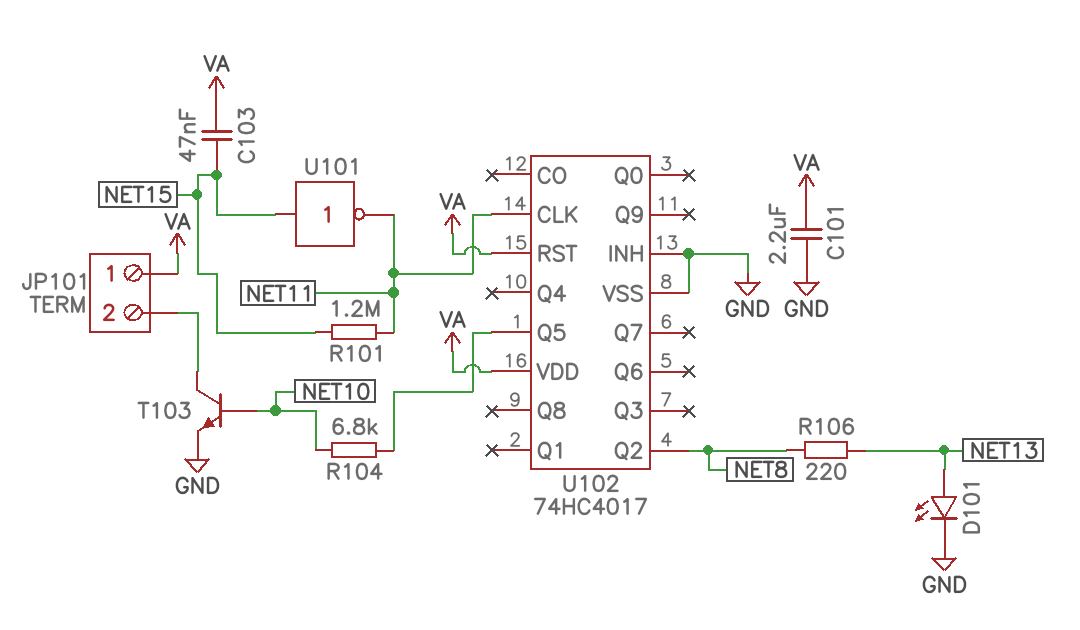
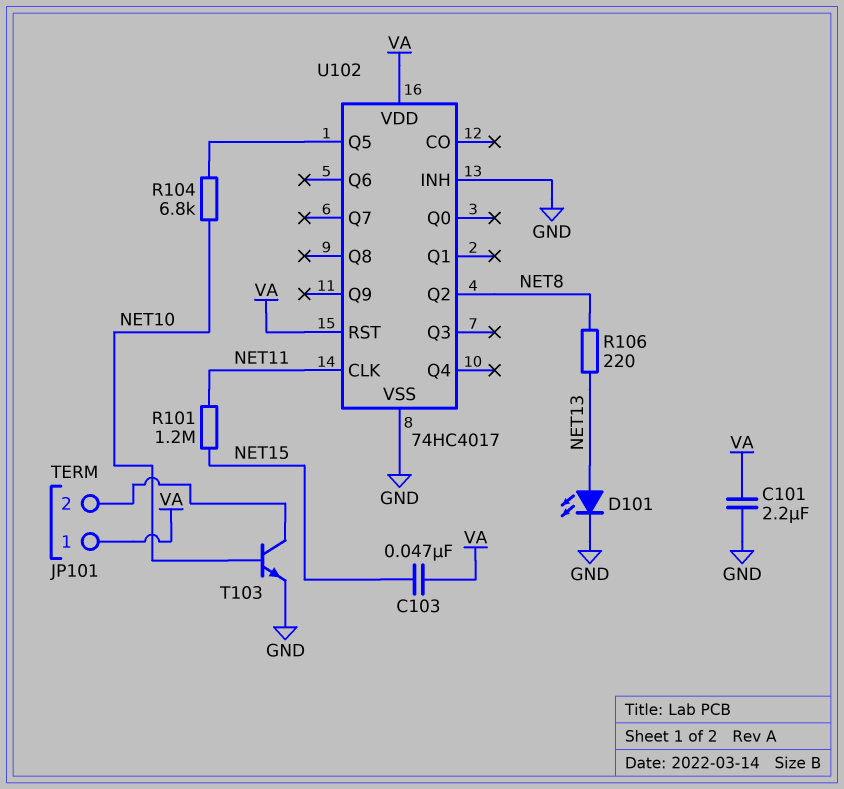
U101: NOT (in NET15, out NET11) -> none

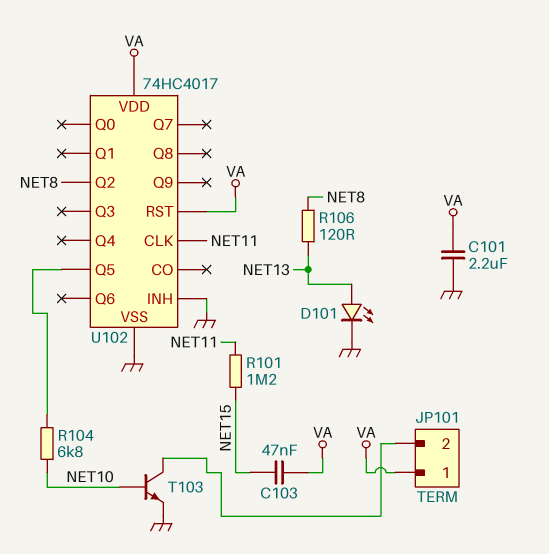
R106: 220 (NET8, NET13) -> 120 (NET8, NET13)

